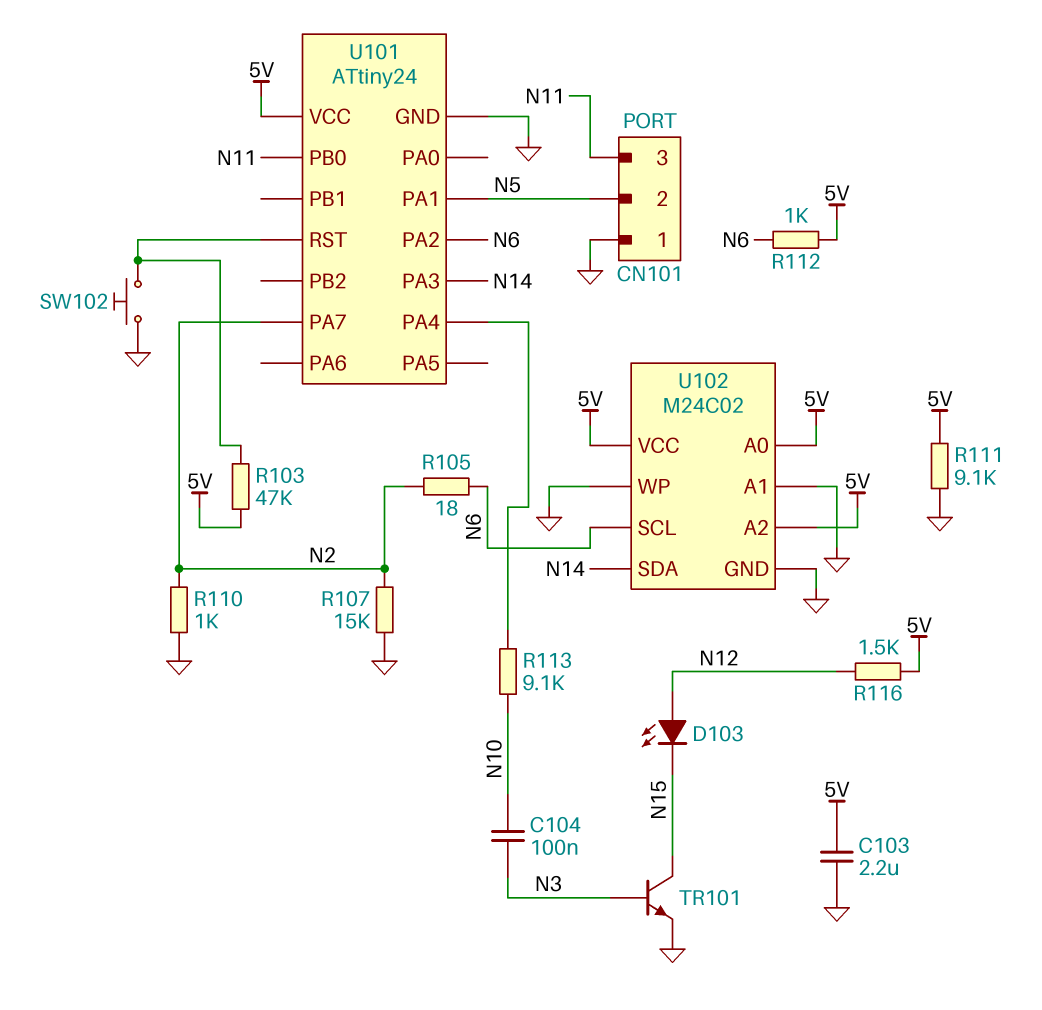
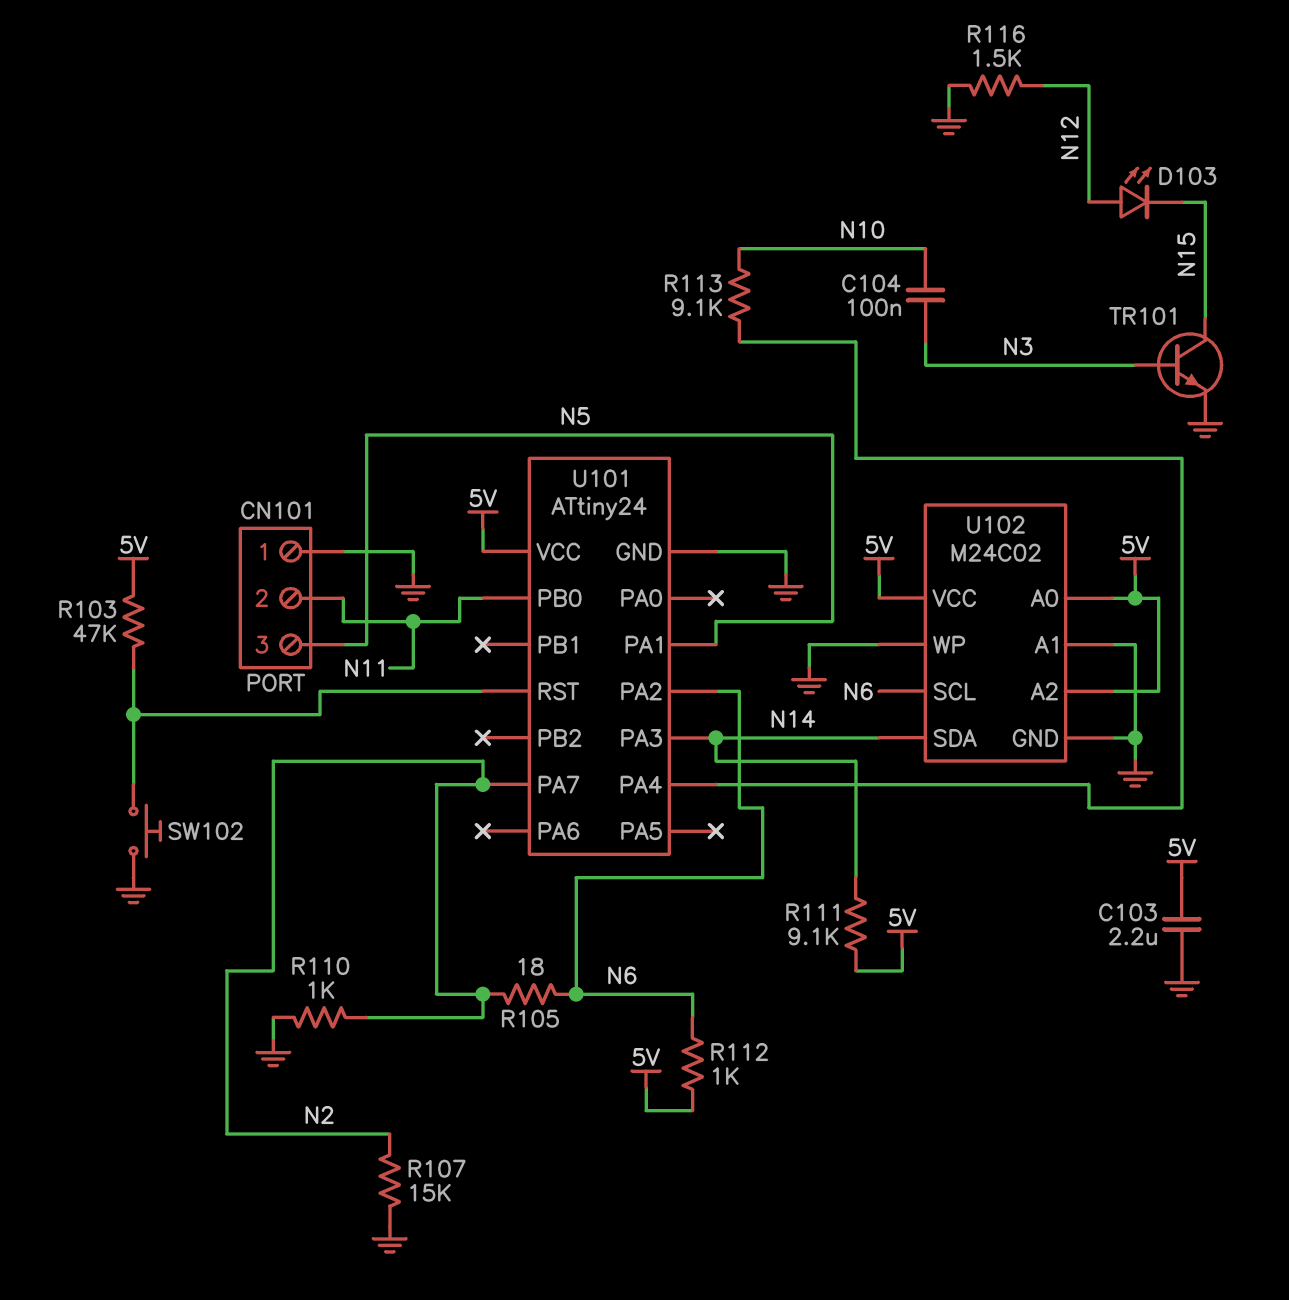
CN101 pin 2: N5 -> N11
CN101 pin 3: N11 -> N5
R111: 9.1k (5V, GND) -> 9.1k (5V, N14)
R116: 1.5k (5V, N12) -> 1.5k (GND, N12)

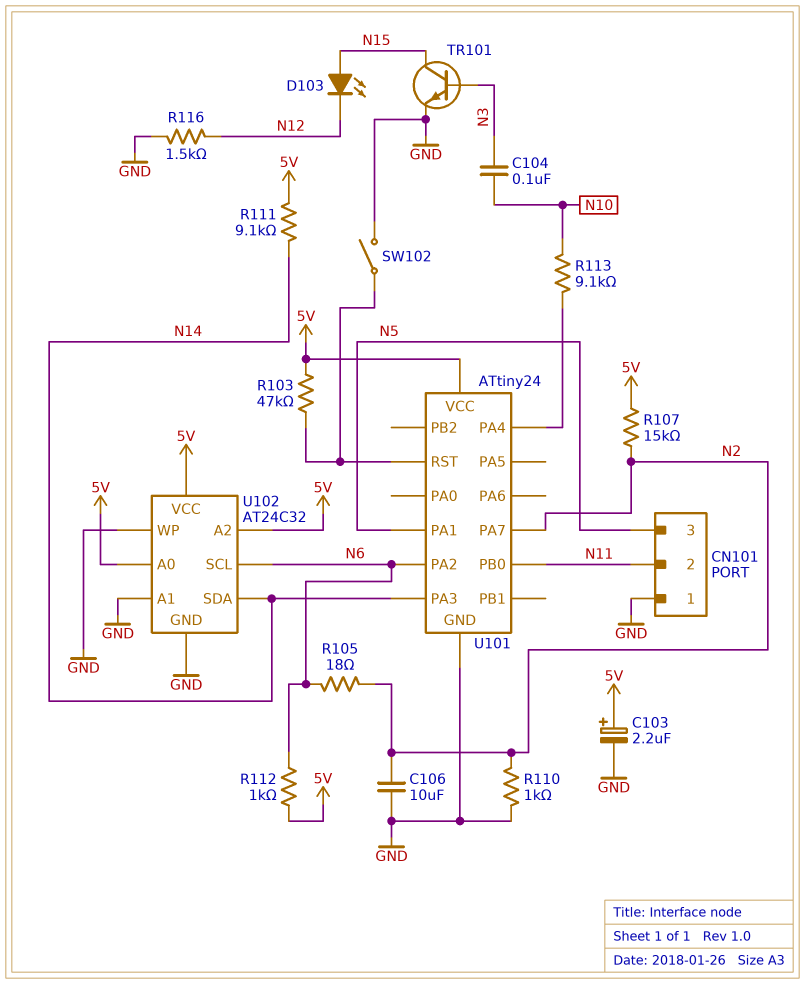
C103: 2.2uF (5V, GND) -> 2.2uF (plus 5V, minus GND)
C106: none -> 10uF (GND, N2)
D103: LED (A N12, K N15) -> LED (A N15, K N12)
R107: 15k (GND, N2) -> 15k (5V, N2)
SW102: button (GND, U101/RST) -> switch (GND, U101/RST)
U102: M24C02 -> AT24C32

